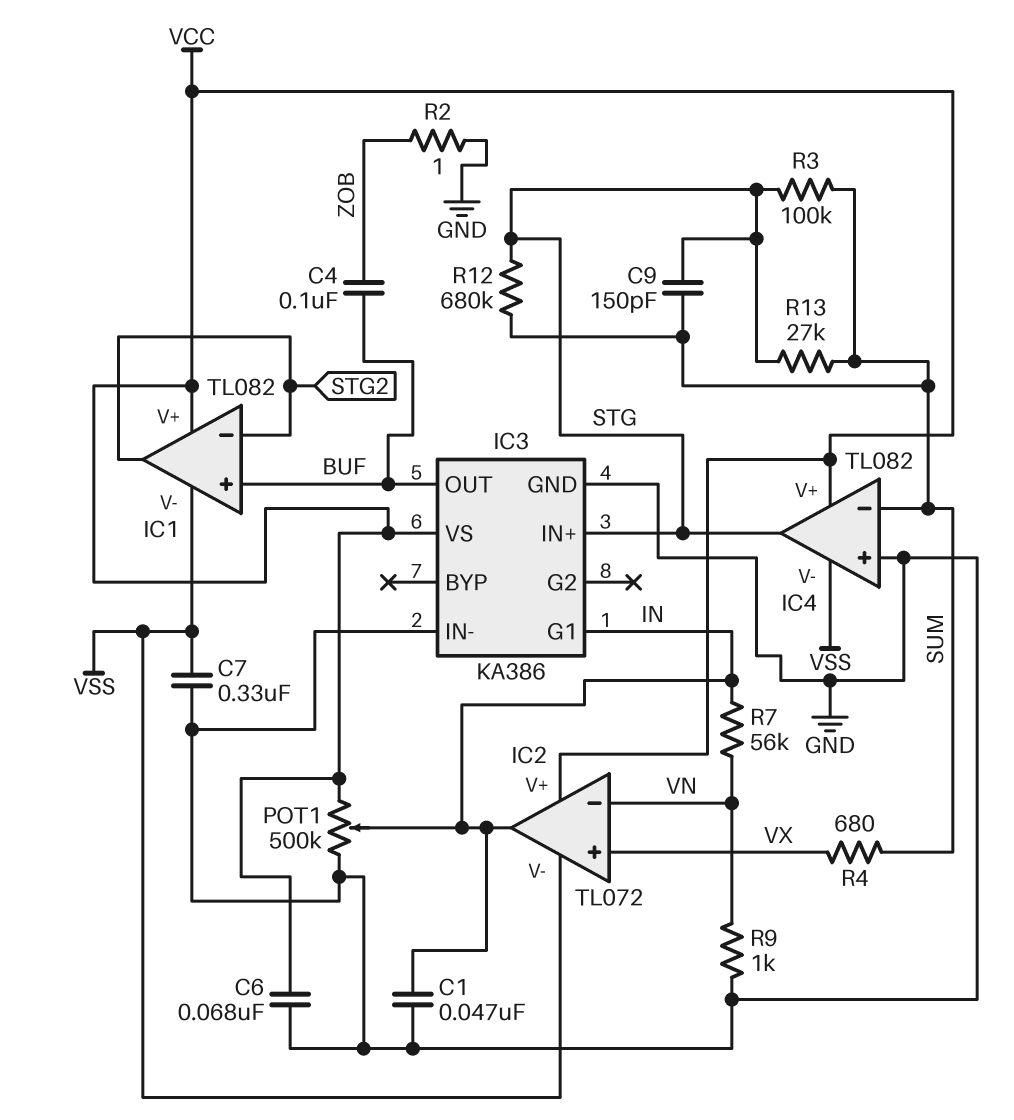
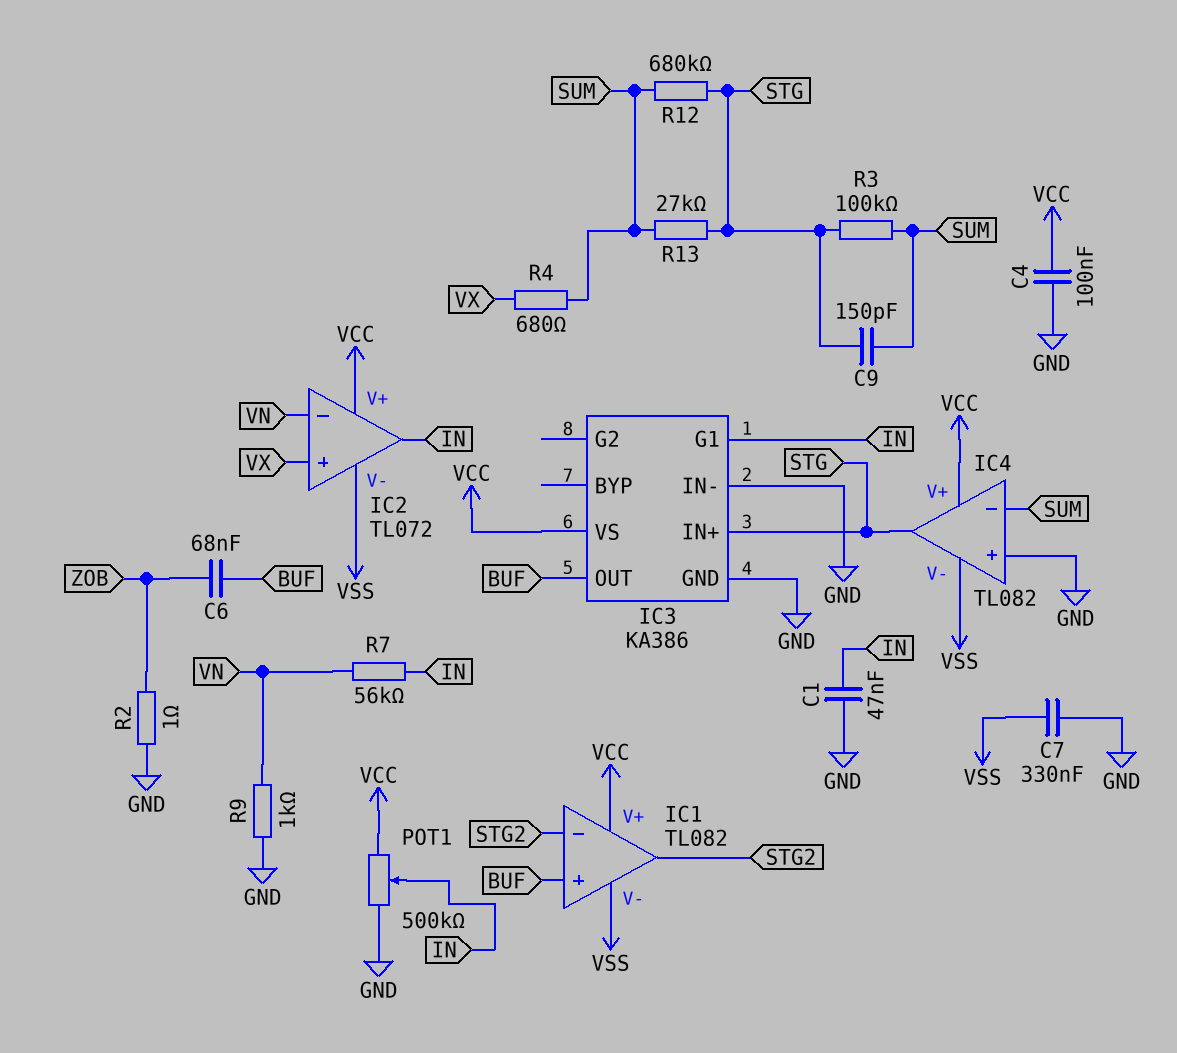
C4: 100nF (BUF, ZOB) -> 100nF (GND, VCC)
C6: 68nF (GND, VCC) -> 68nF (BUF, ZOB)

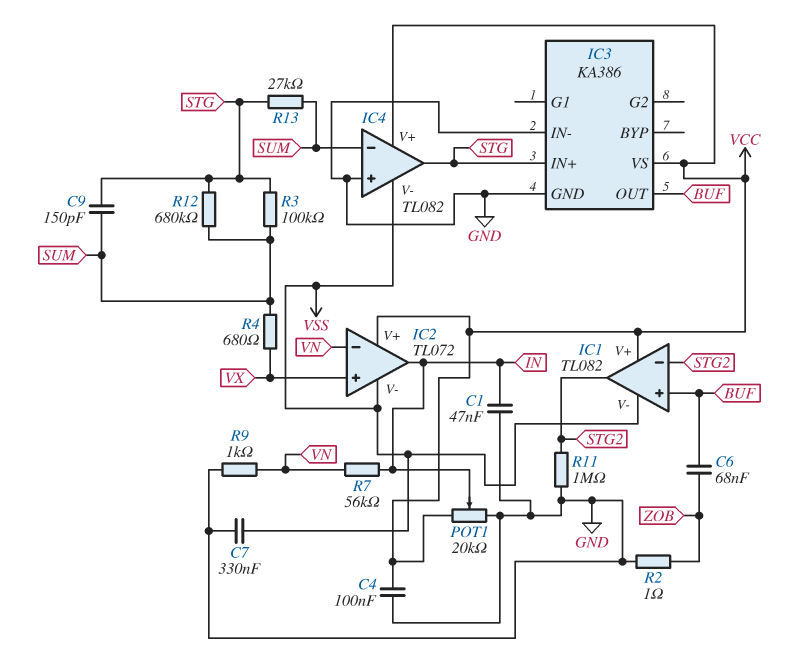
IC3 pin G1: IN -> none
POT1: 500k (GND, VCC, wiper IN) -> 20k (GND, VCC, wiper IN)
R11: none -> 1M (GND, STG2)

